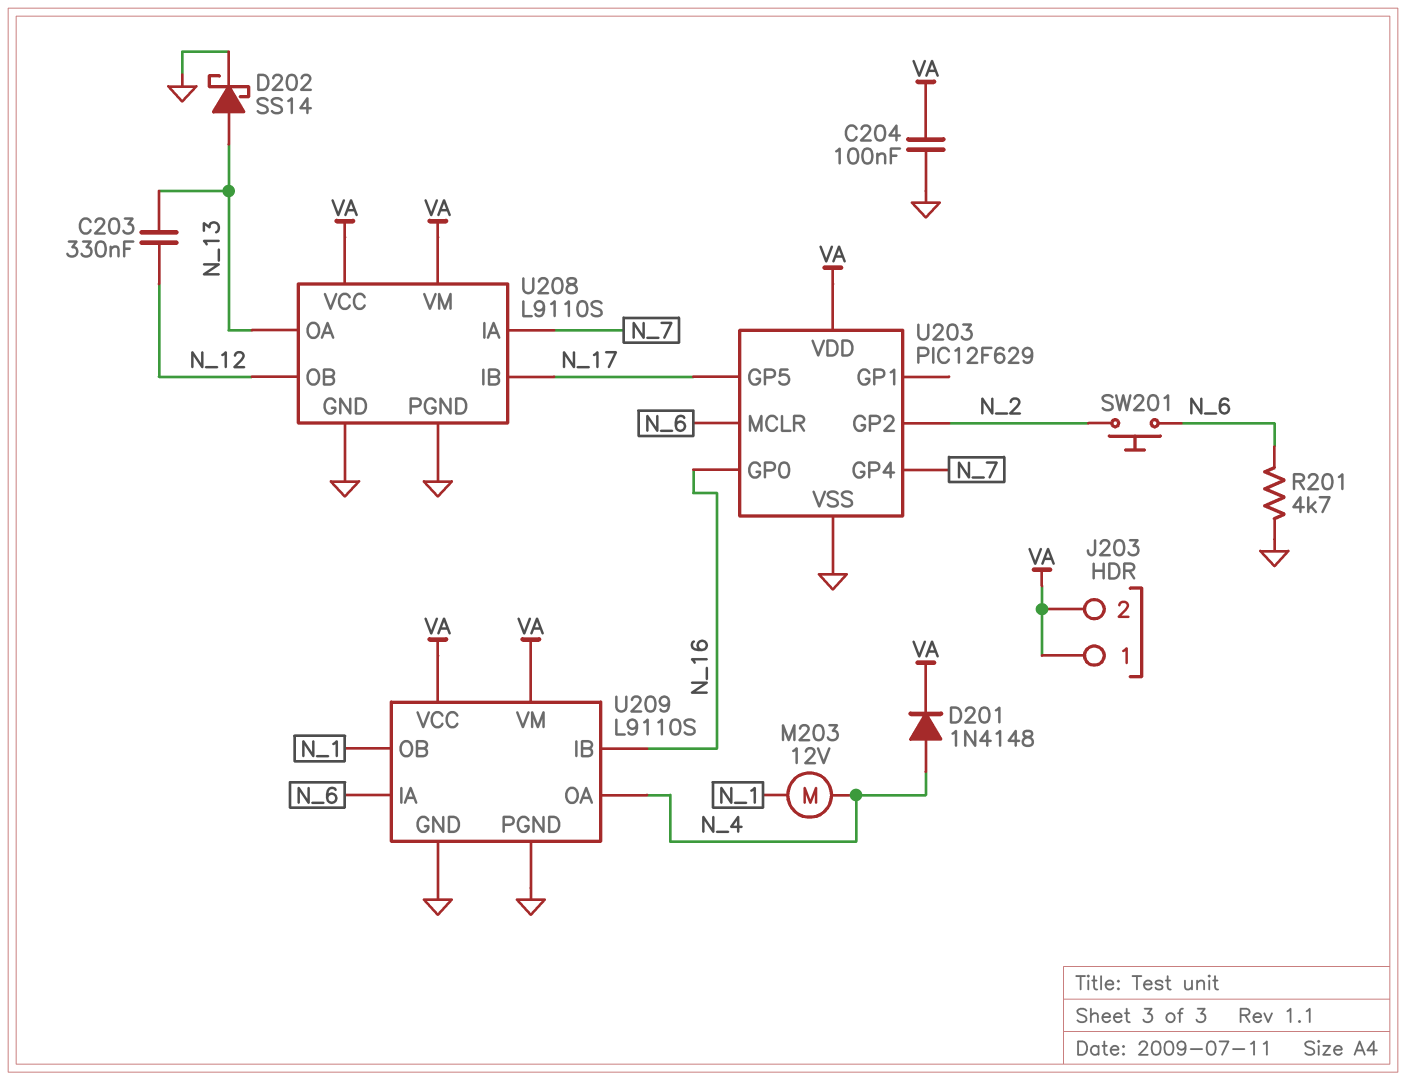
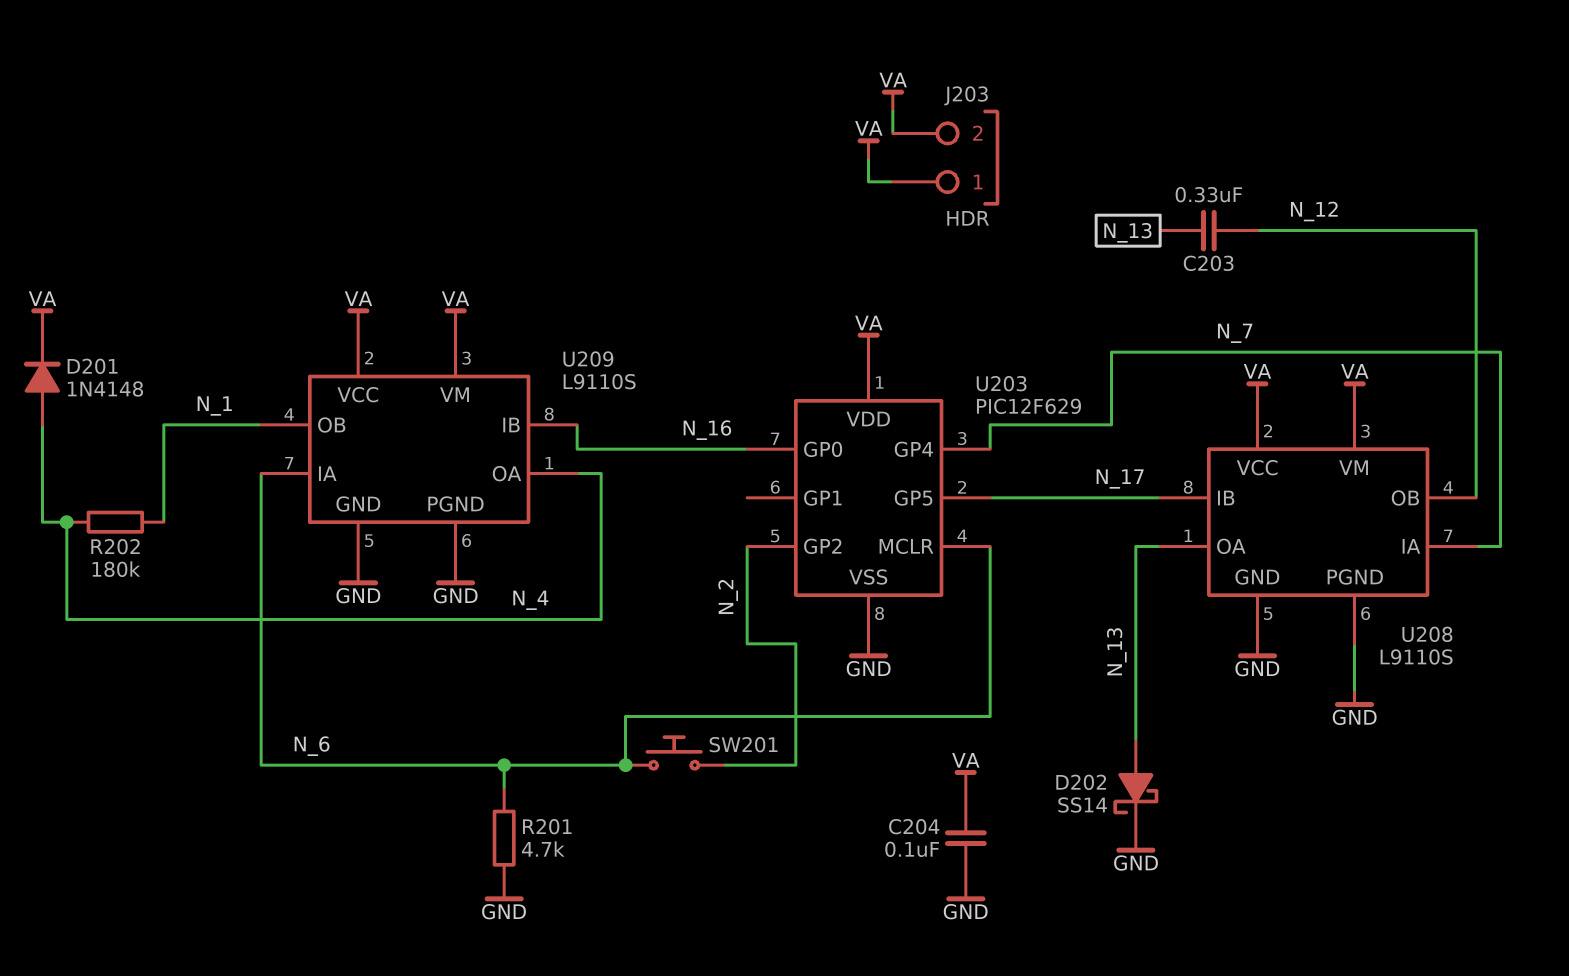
M203: motor 12V (N_1, N_4) -> none
R202: none -> 180k (N_1, N_4)

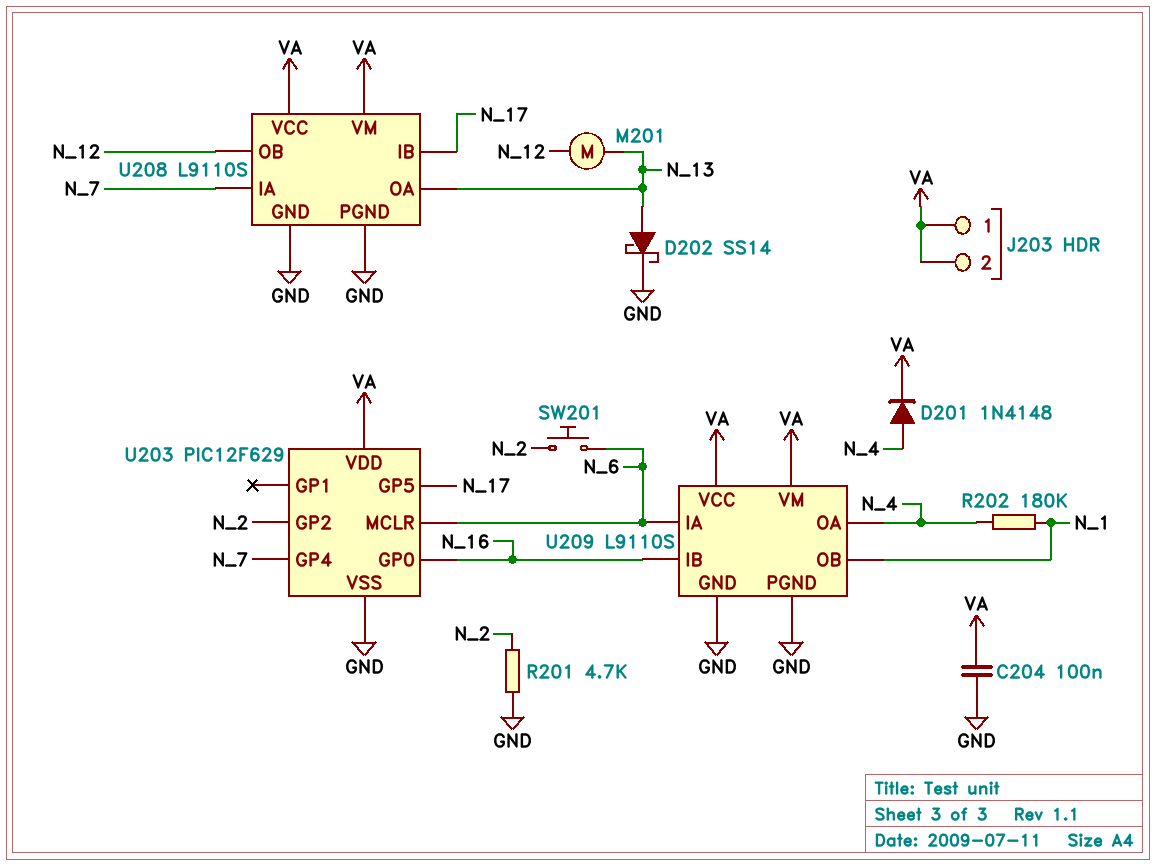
C203: 330nF (N_12, N_13) -> none
M201: none -> motor (N_12, N_13)
R201: 4.7k (GND, N_6) -> 4.7k (GND, N_2)

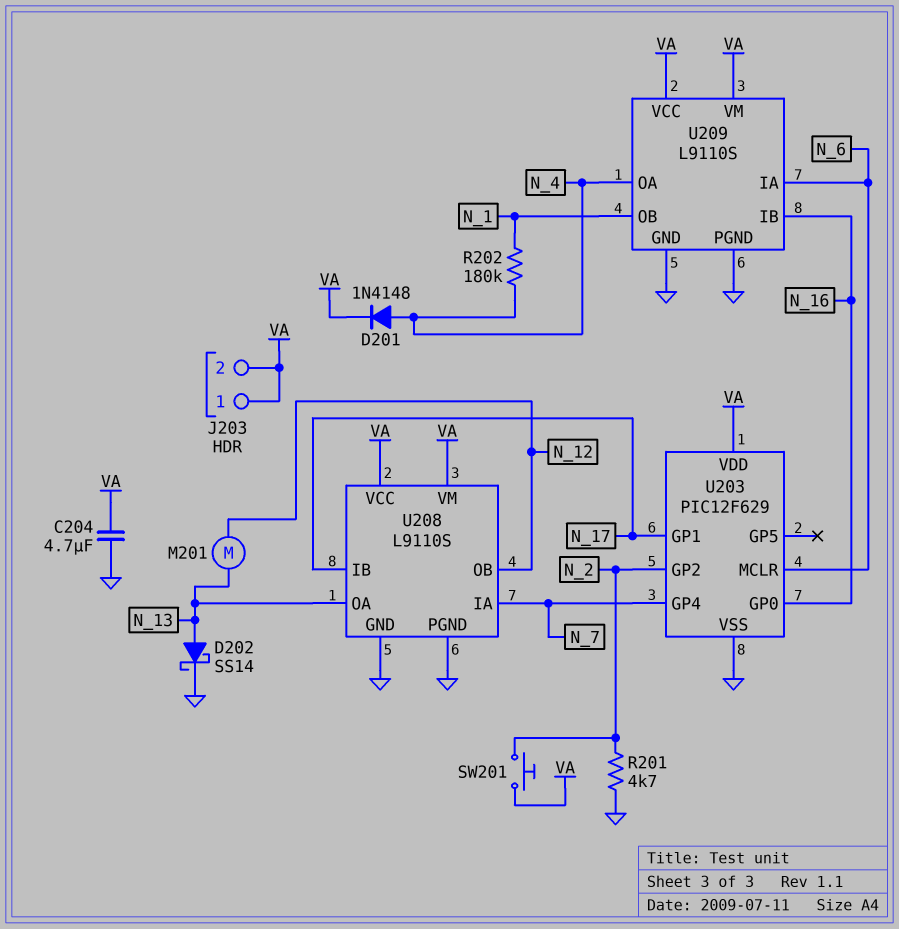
C204: 100nF (GND, VA) -> 4.7uF (GND, VA)
SW201: button (N_2, N_6) -> button (N_2, VA)
U203 pin GP1: none -> N_17
U203 pin GP5: N_17 -> none

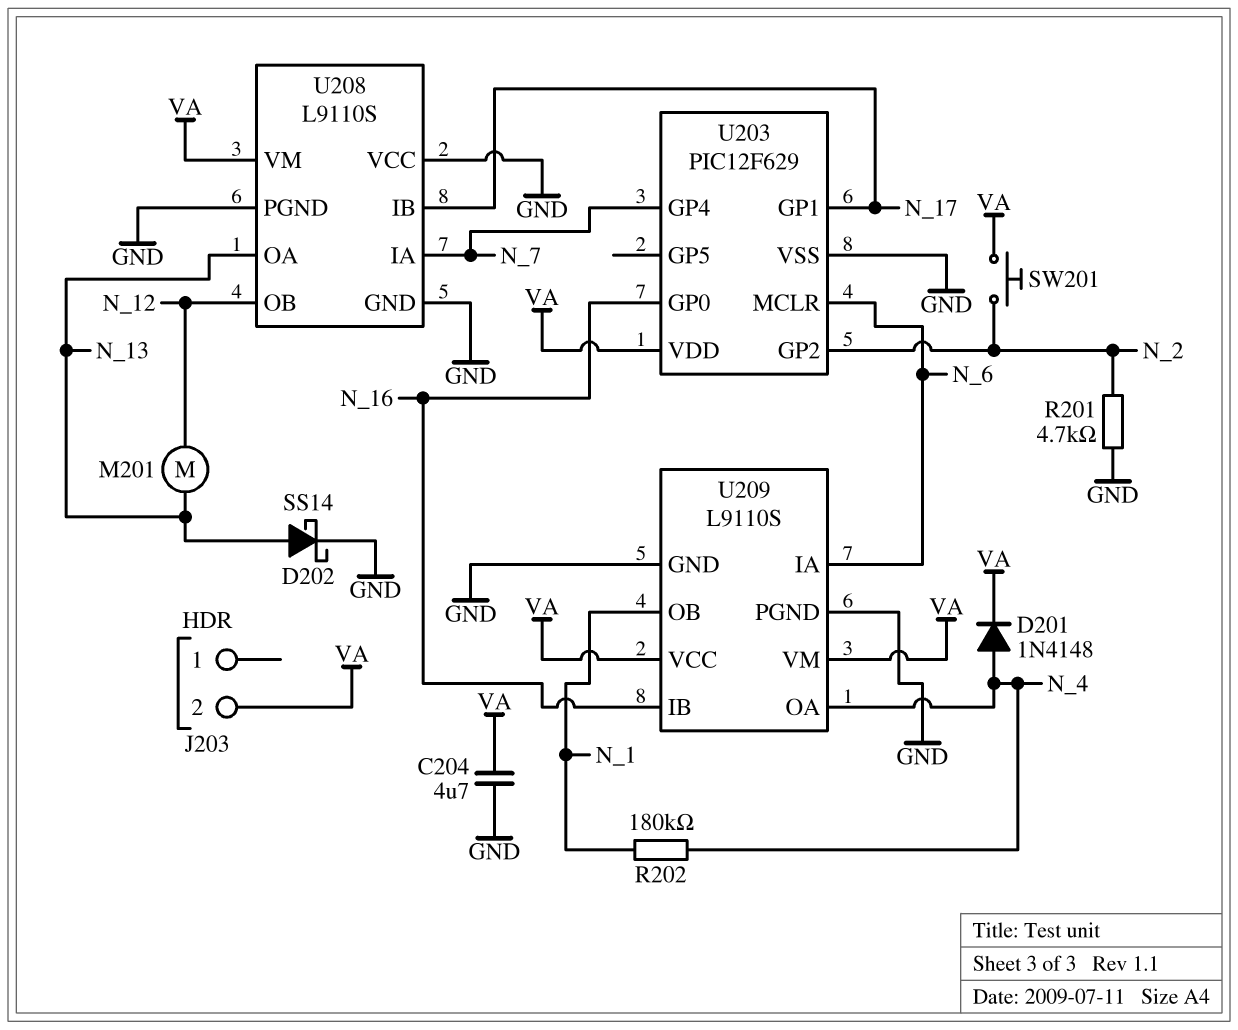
J203 pin 1: VA -> none
U208 pin VCC: VA -> GND

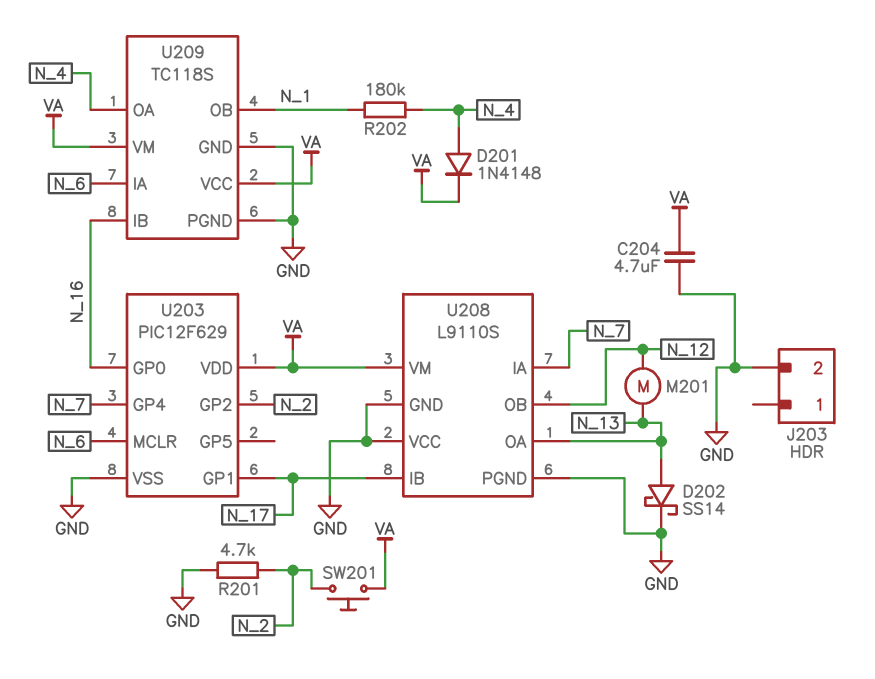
J203 pin 2: VA -> GND
U209: L9110S -> TC118S

